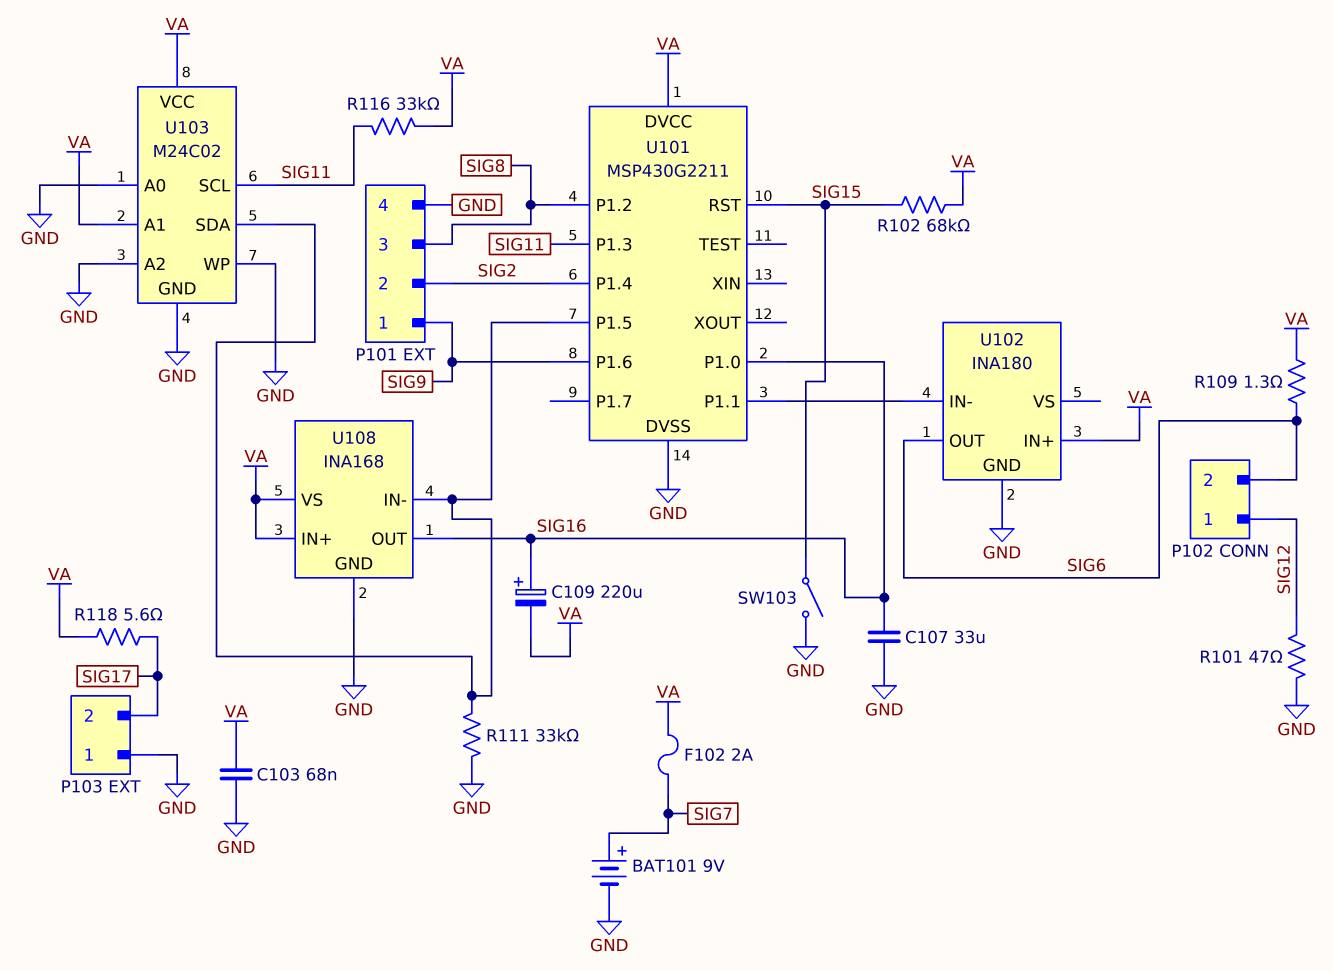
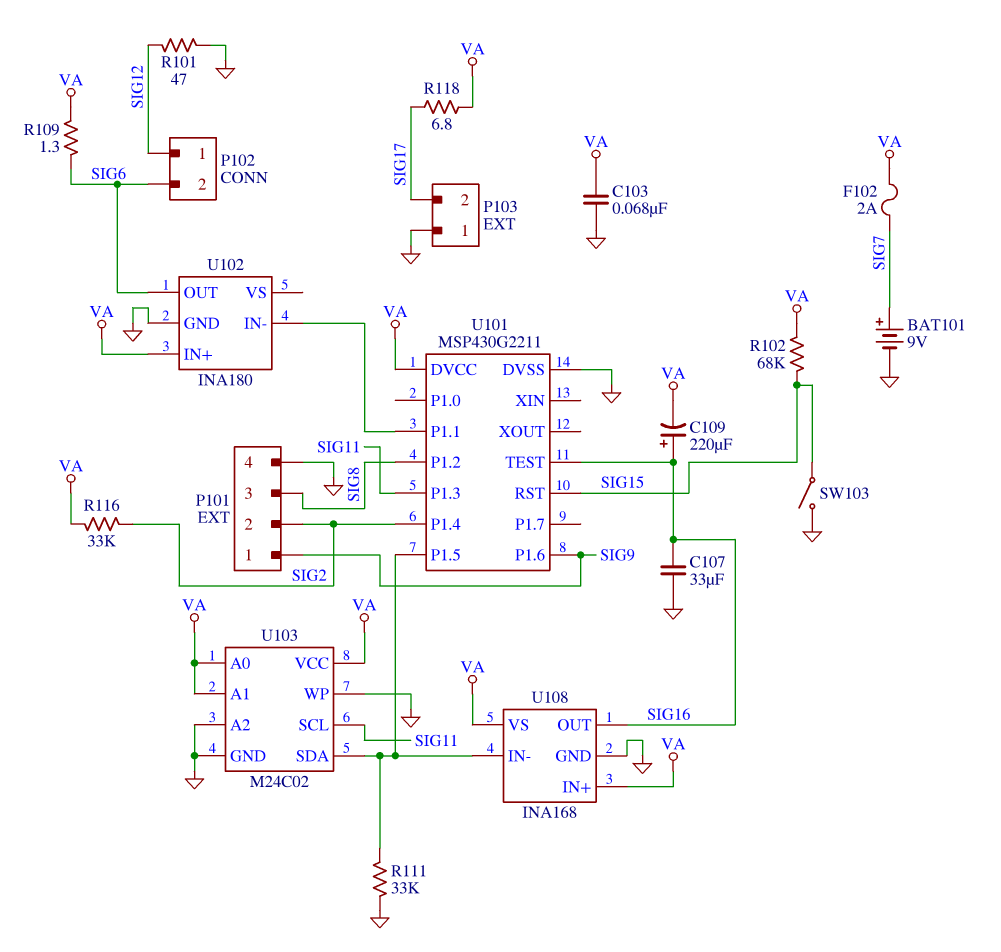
R116: 33k (SIG11, VA) -> 33k (SIG2, VA)
R118: 5.6 (SIG17, VA) -> 6.8 (SIG17, VA)
U101 pin P1.0: SIG16 -> none
U101 pin TEST: none -> SIG16
U103 pin A0: GND -> VA

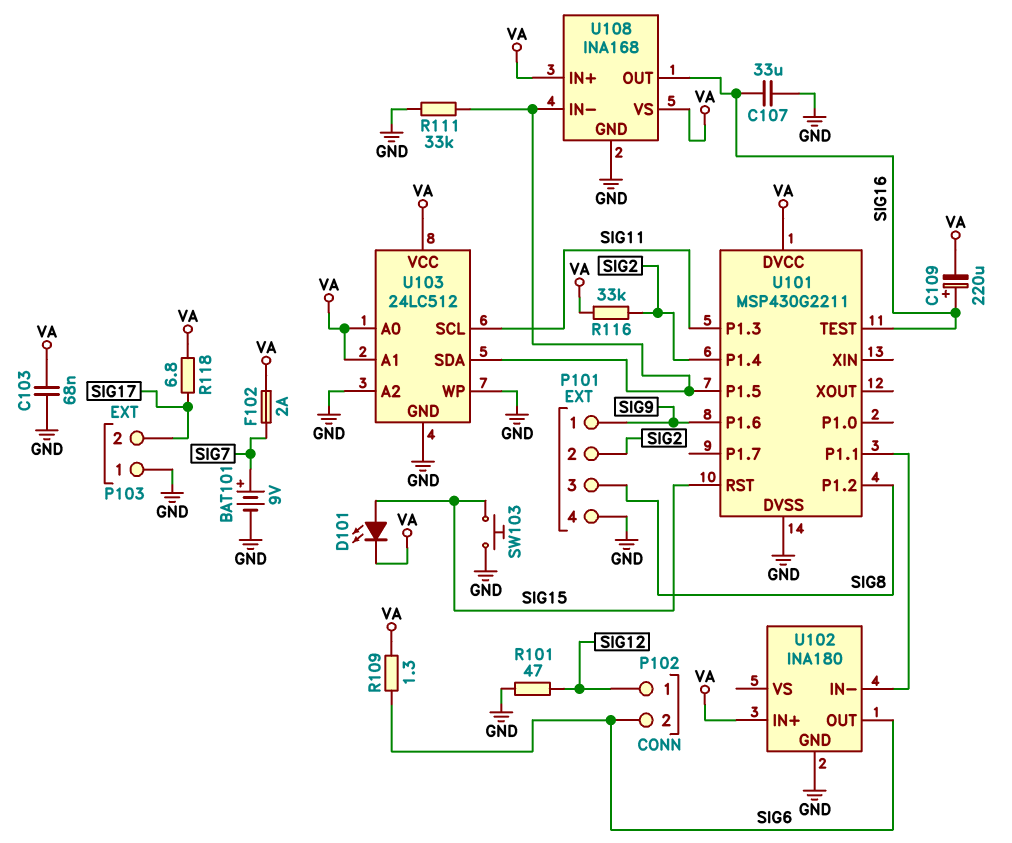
D101: none -> LED (A SIG15, K VA)
R102: 68k (SIG15, VA) -> none
SW103: switch (GND, SIG15) -> button (GND, SIG15)
U103: M24C02 -> 24LC512

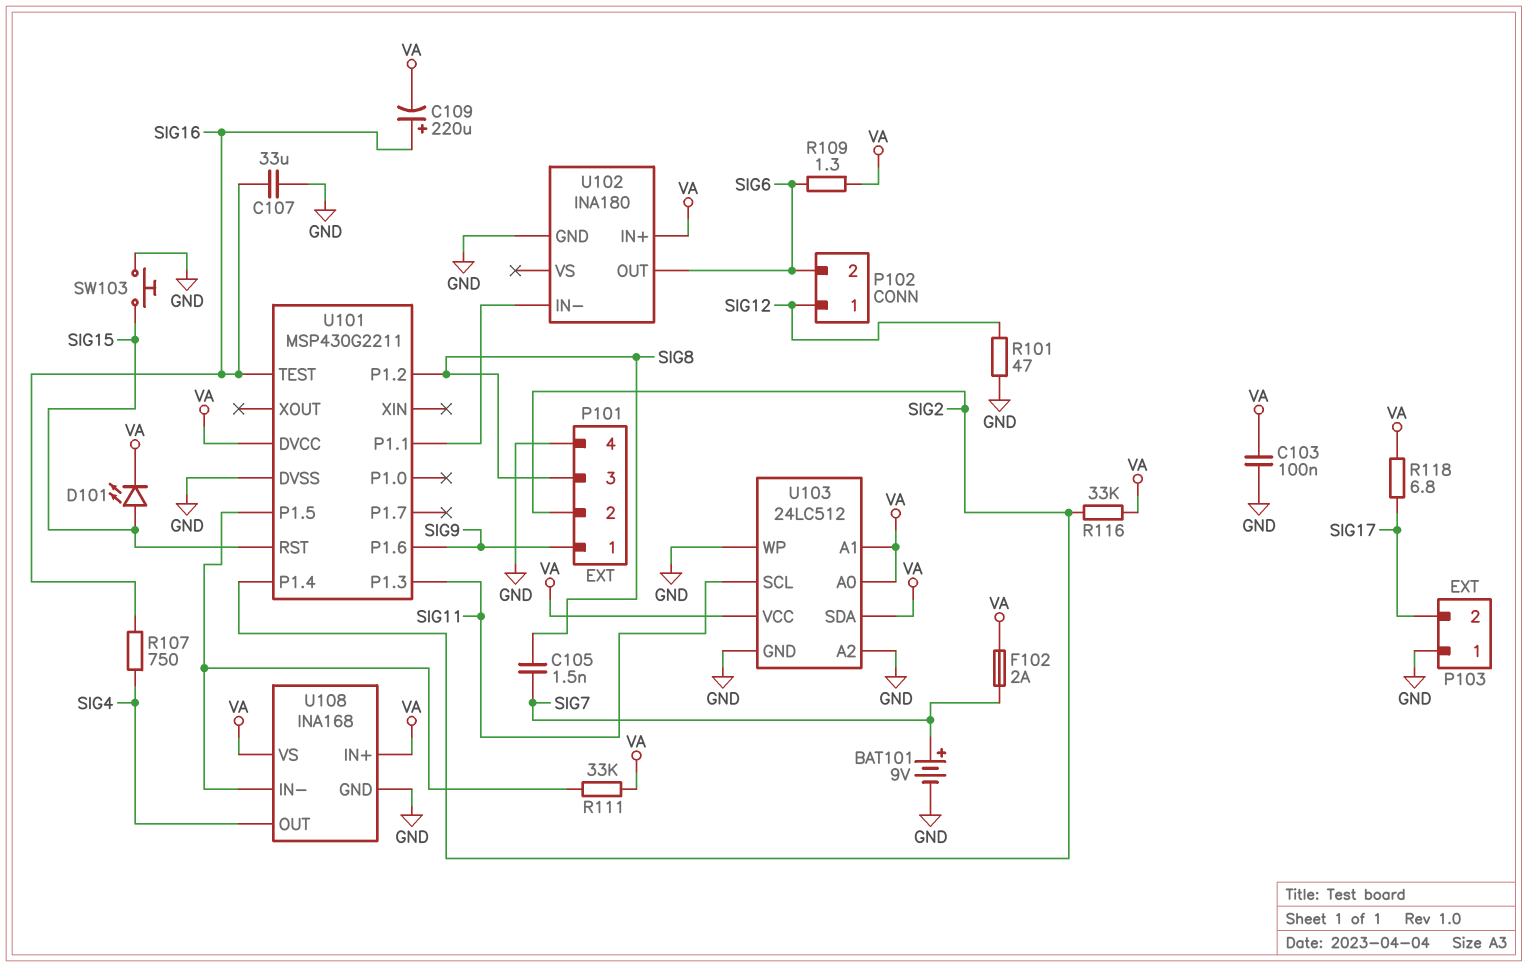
C103: 68nF (GND, VA) -> 100nF (GND, VA)
C105: none -> 1.5nF (SIG7, SIG8)
R107: none -> 750 (SIG4, SIG16)
R111: 33k (GND, U101/P1.5) -> 33k (U101/P1.5, VA)
U103 pin SDA: U101/P1.5 -> VA
U108 pin OUT: SIG16 -> SIG4

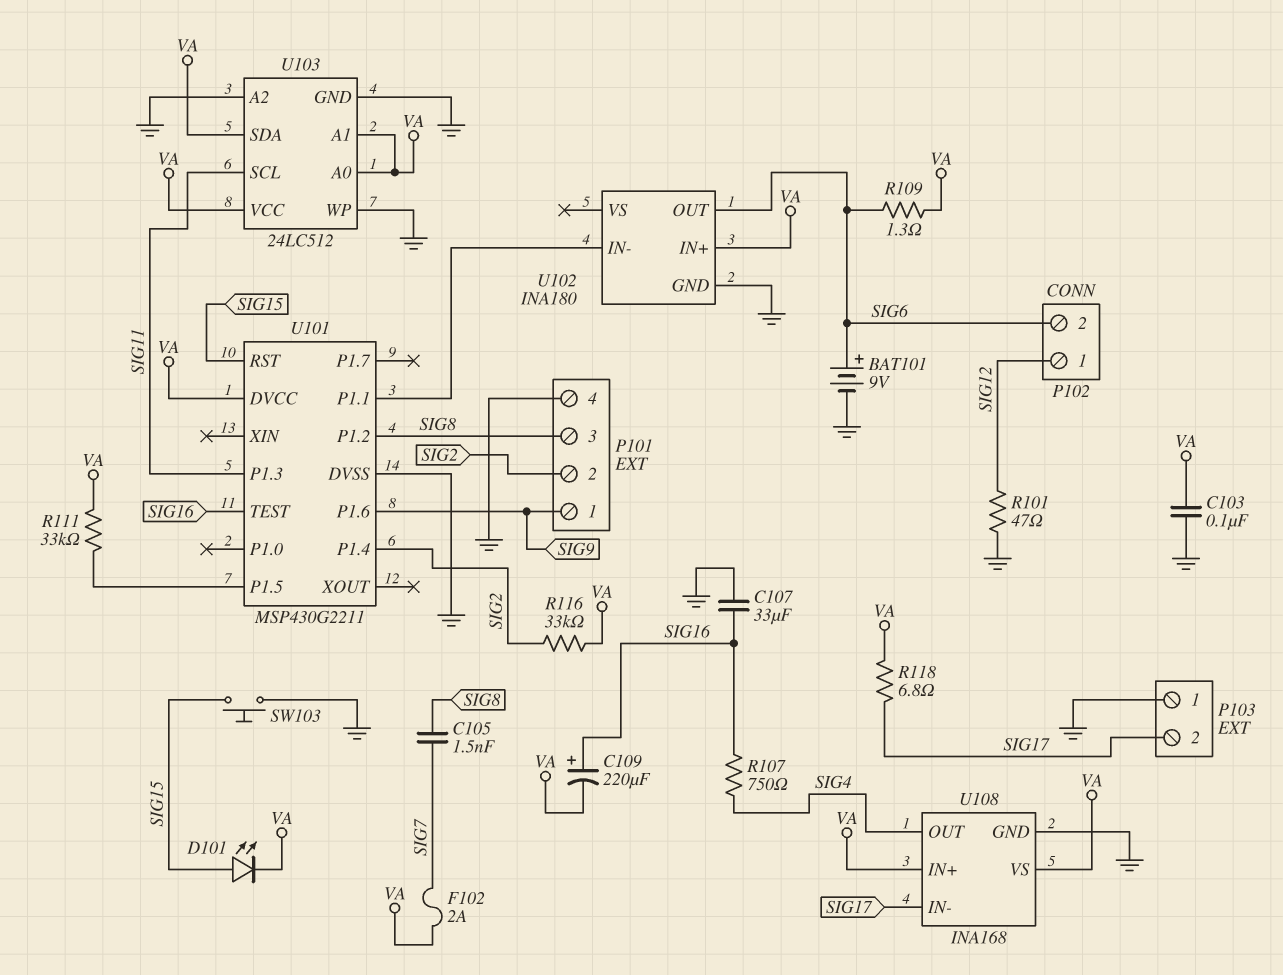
BAT101: 9V (plus SIG7, minus GND) -> 9V (plus SIG6, minus GND)
U108 pin IN-: U101/P1.5 -> SIG17

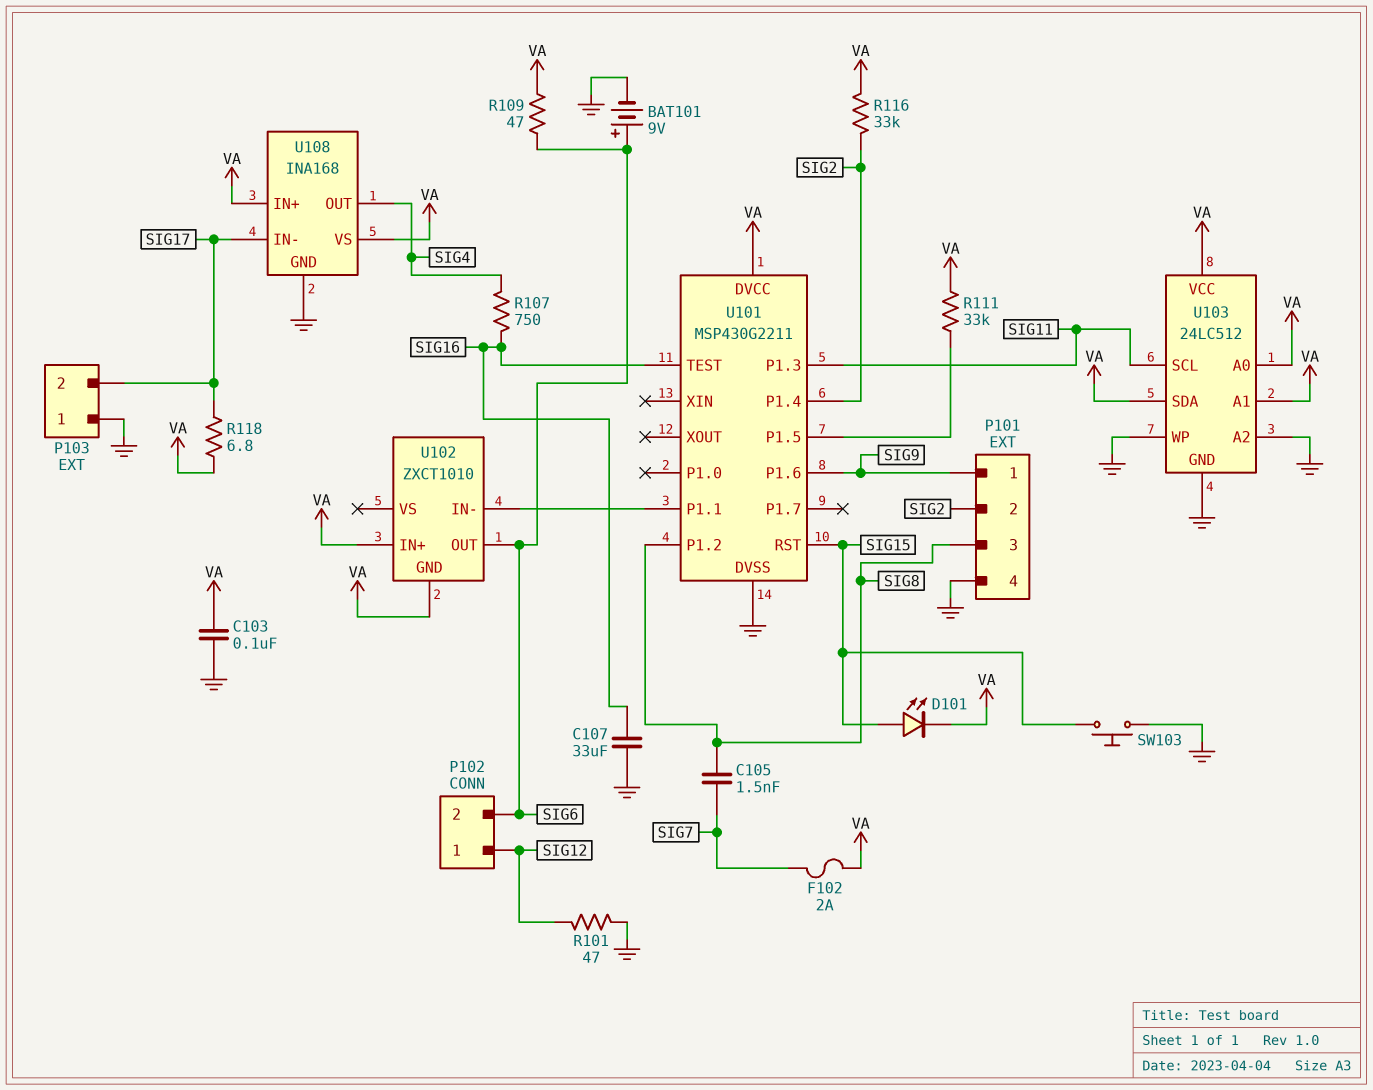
C109: 220uF (plus SIG16, minus VA) -> none
R109: 1.3 (SIG6, VA) -> 47 (SIG6, VA)
U102: INA180 -> ZXCT1010
U102 pin GND: GND -> VA

